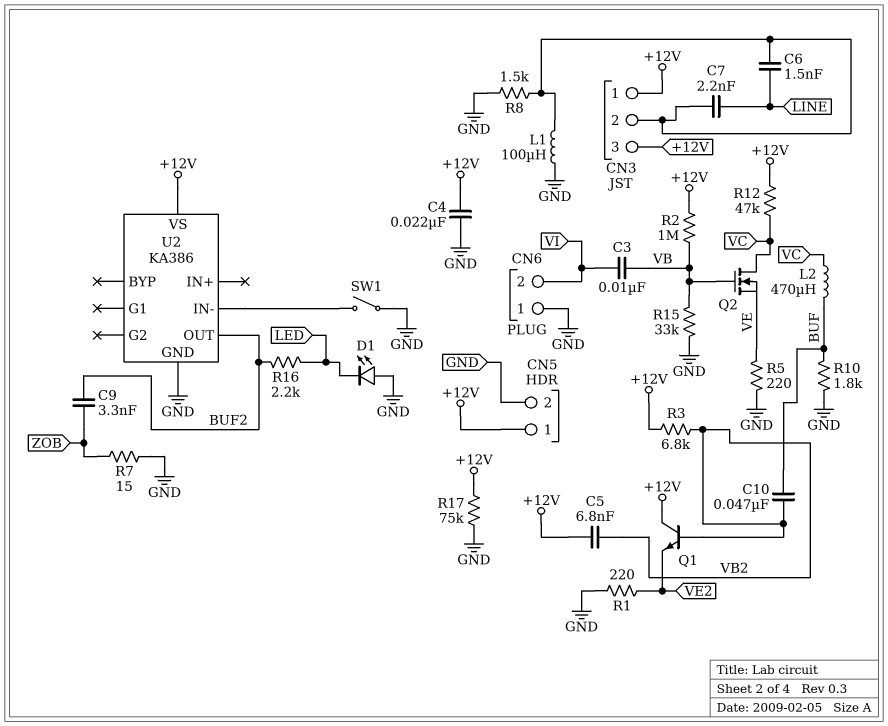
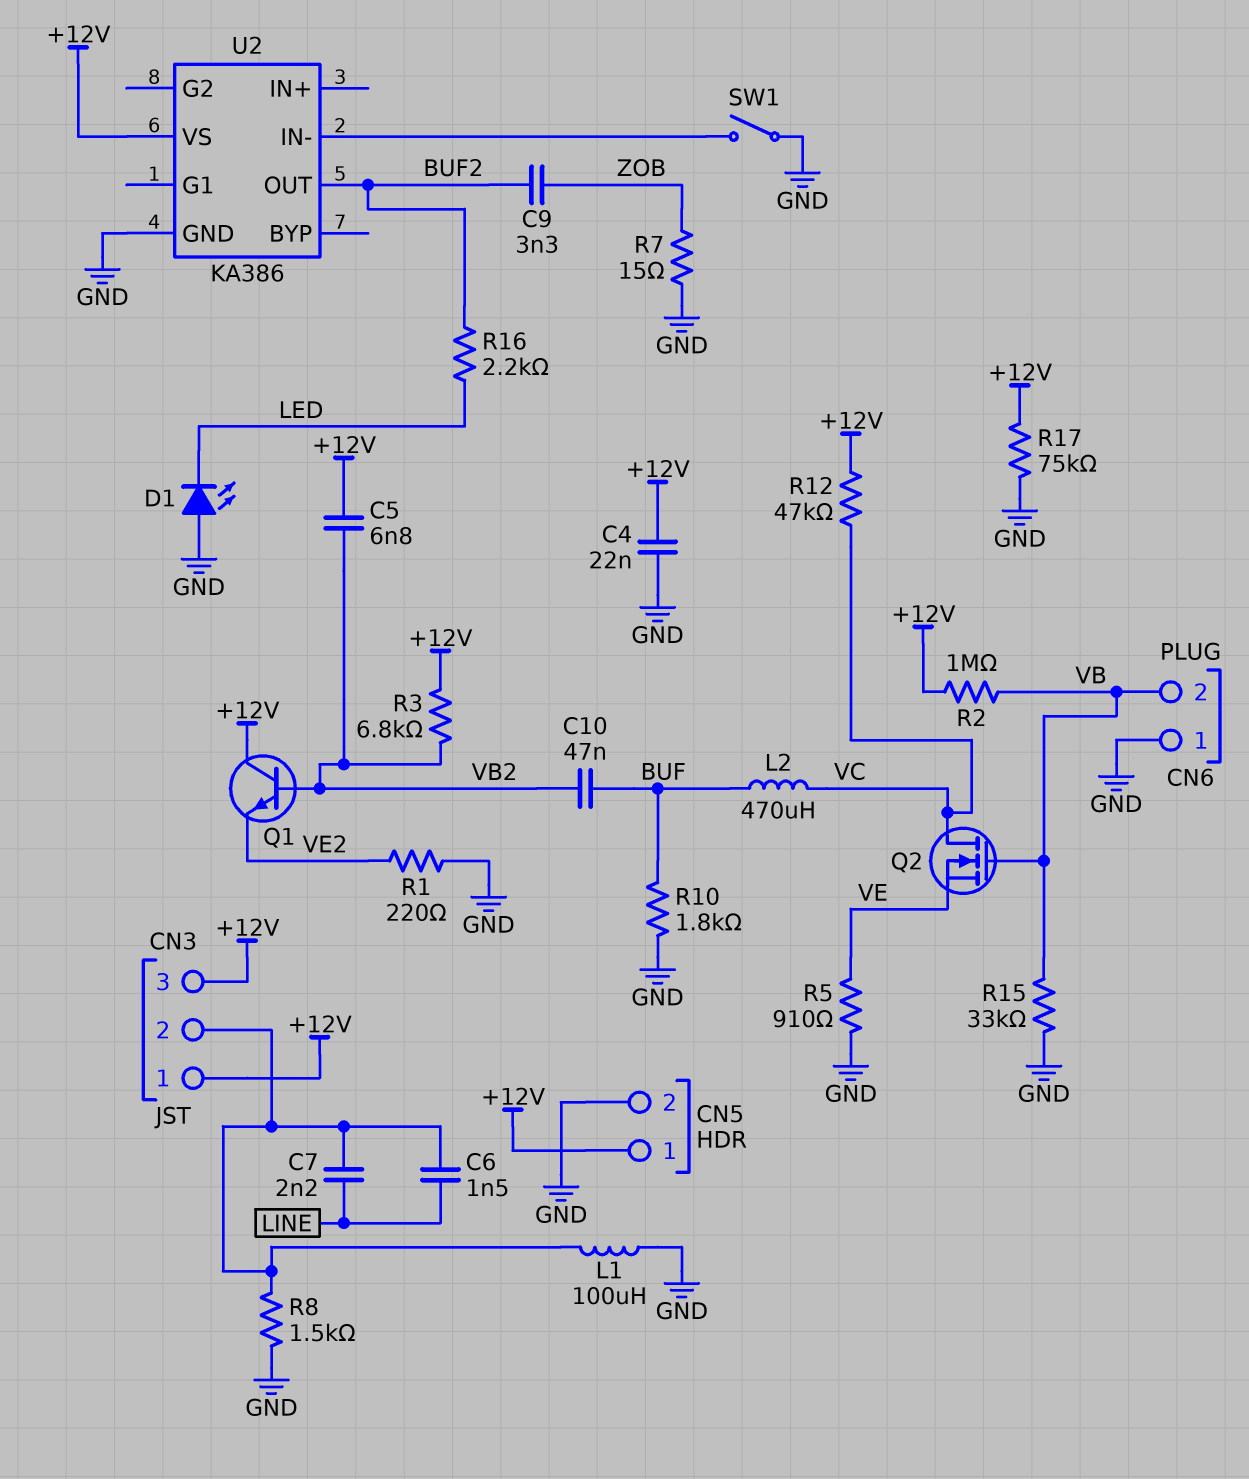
C3: 10nF (VB, VI) -> none
CN6 pin 2: VI -> VB
R5: 220 (GND, VE) -> 910 (GND, VE)

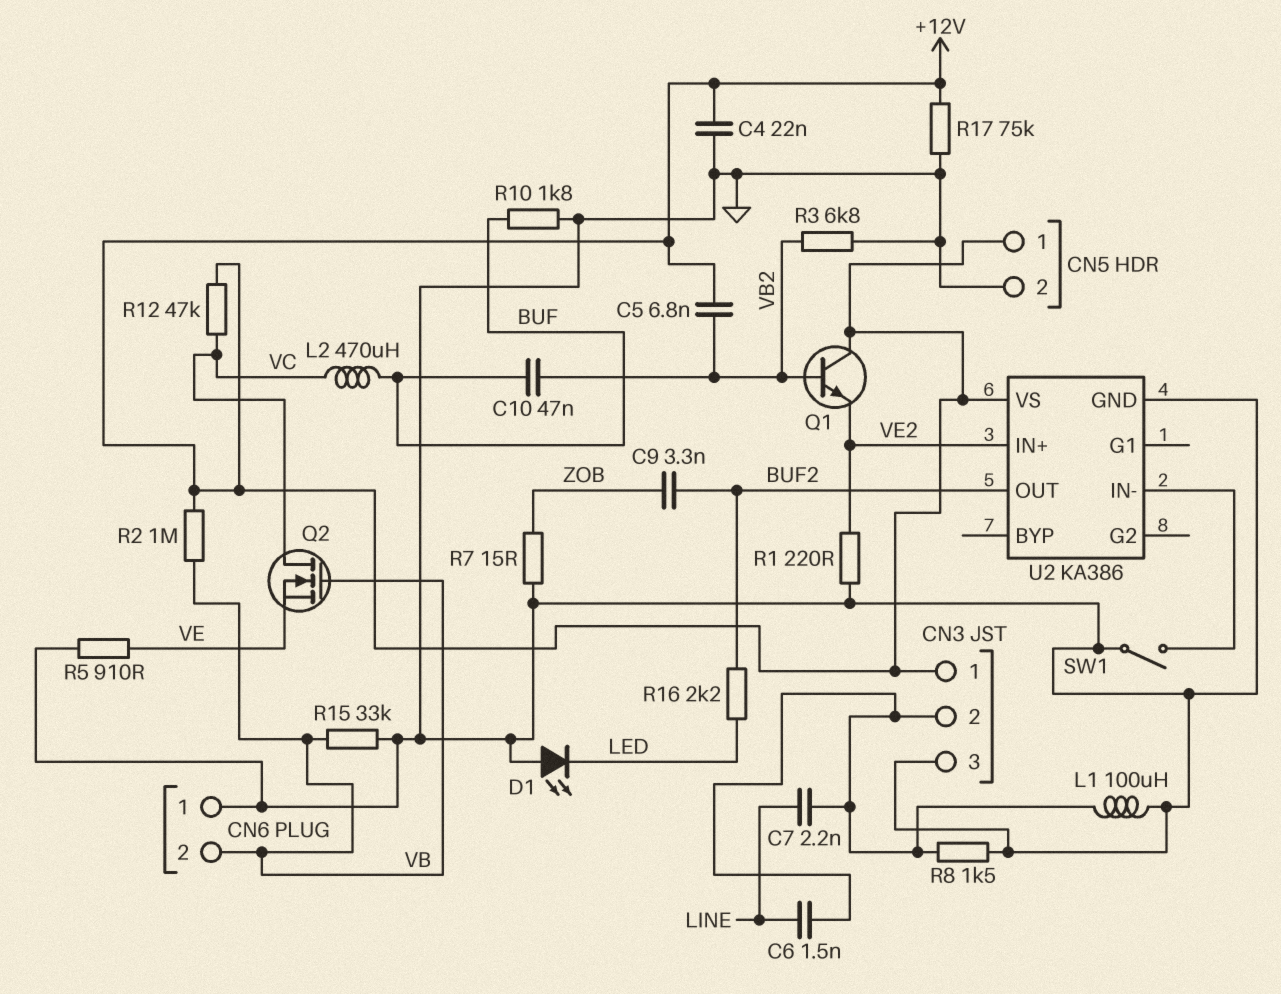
CN3 pin 3: +12V -> GND
R3: 6.8k (+12V, VB2) -> 6.8k (GND, VB2)
U2 pin IN+: none -> VE2

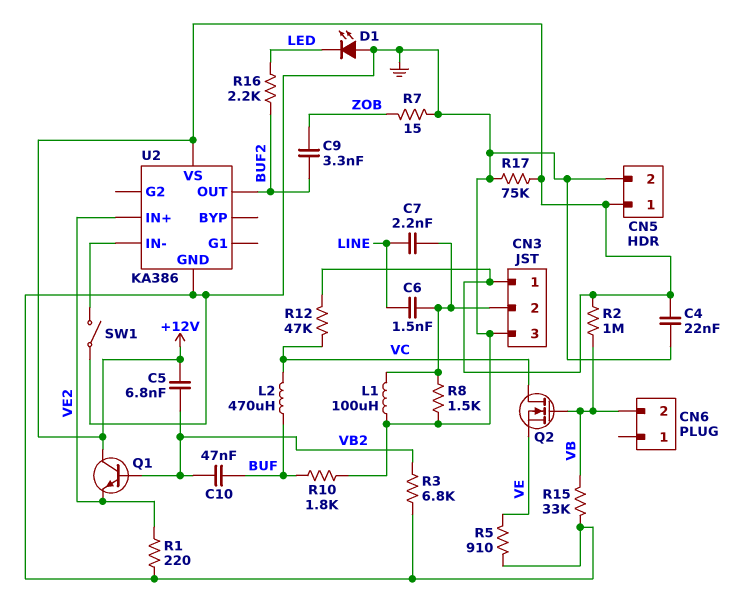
CN6 pin 1: GND -> none

